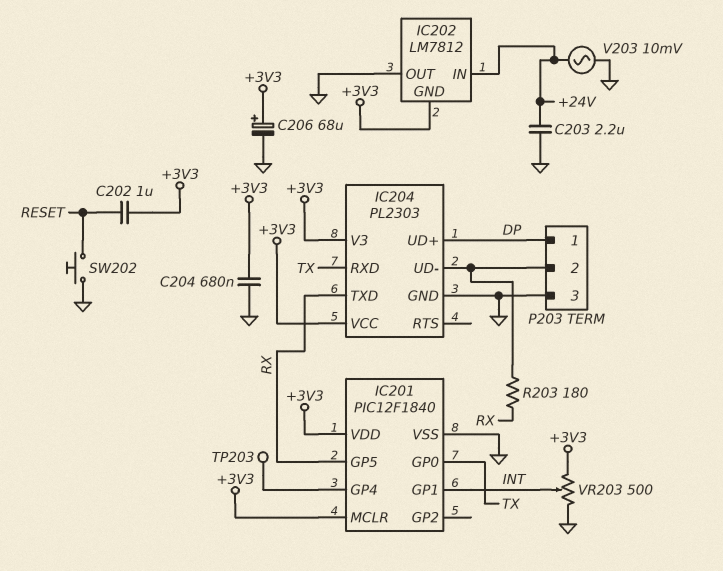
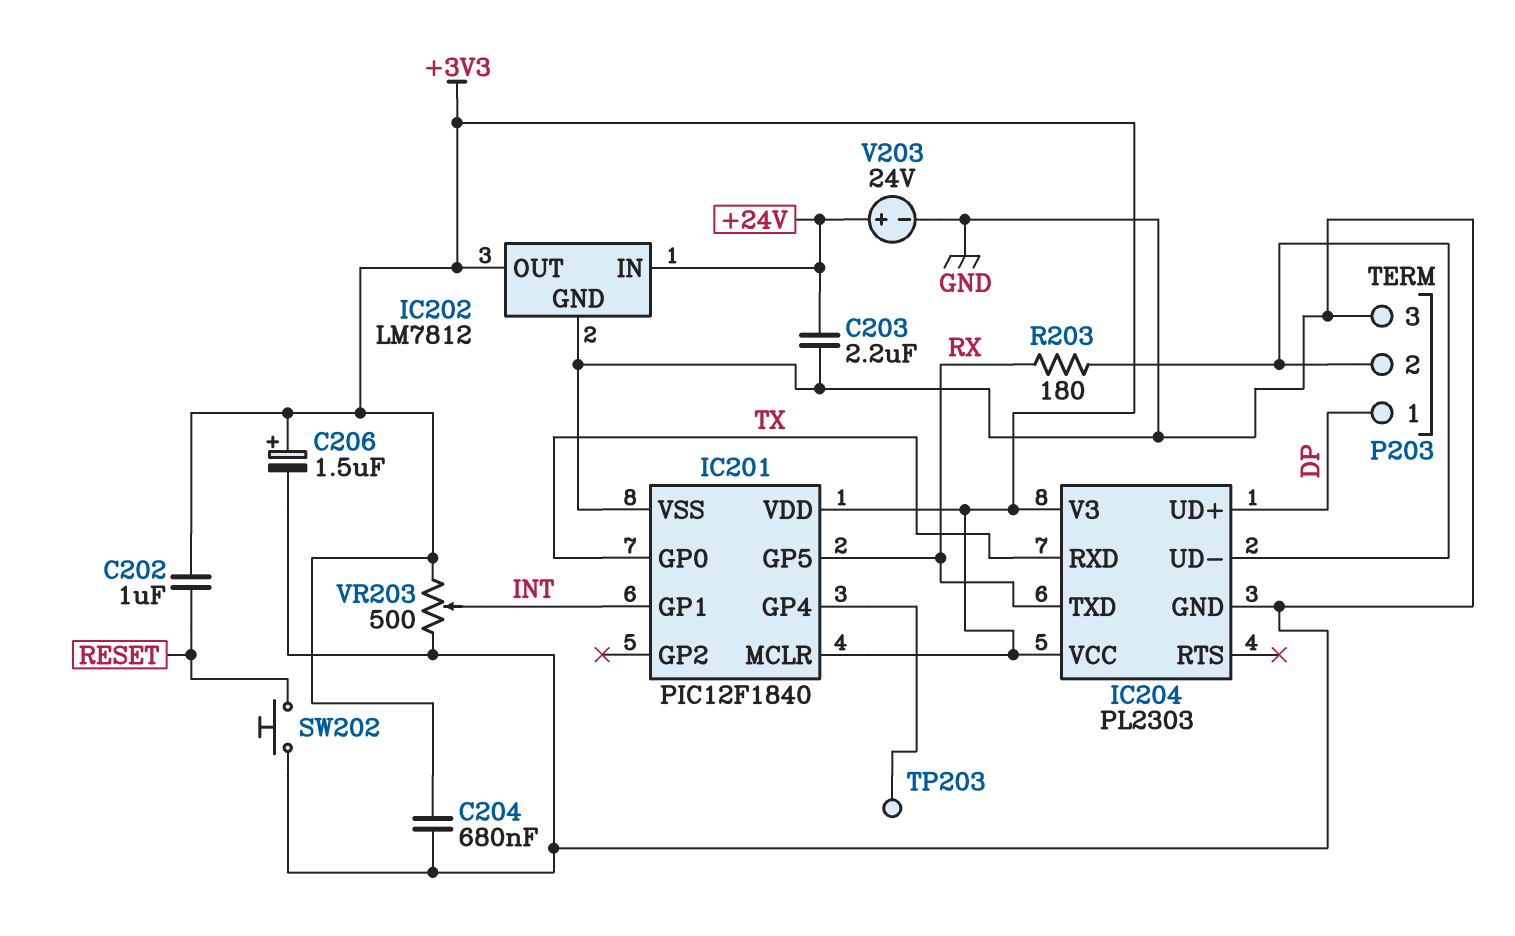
C206: 68uF (plus +3V3, minus GND) -> 1.5uF (plus +3V3, minus GND)
IC202 pin GND: +3V3 -> GND
IC202 pin OUT: GND -> +3V3
V203: AC 10mV (+24V, GND) -> 24V (plus +24V, minus GND)

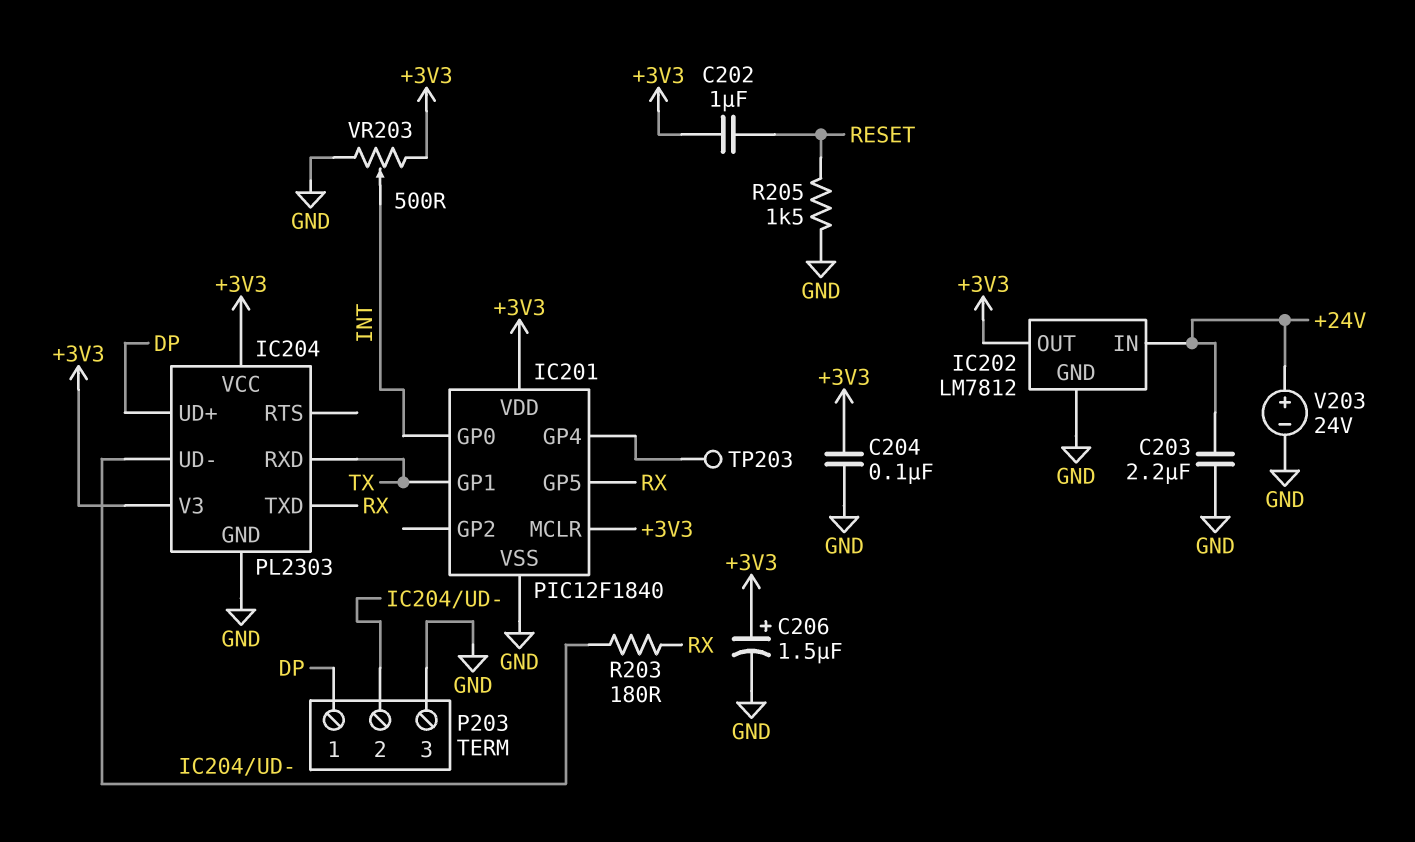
C204: 680nF (+3V3, GND) -> 100nF (+3V3, GND)
IC201 pin GP0: TX -> INT
IC201 pin GP1: INT -> TX
R205: none -> 1.5k (GND, RESET)
SW202: button (GND, RESET) -> none

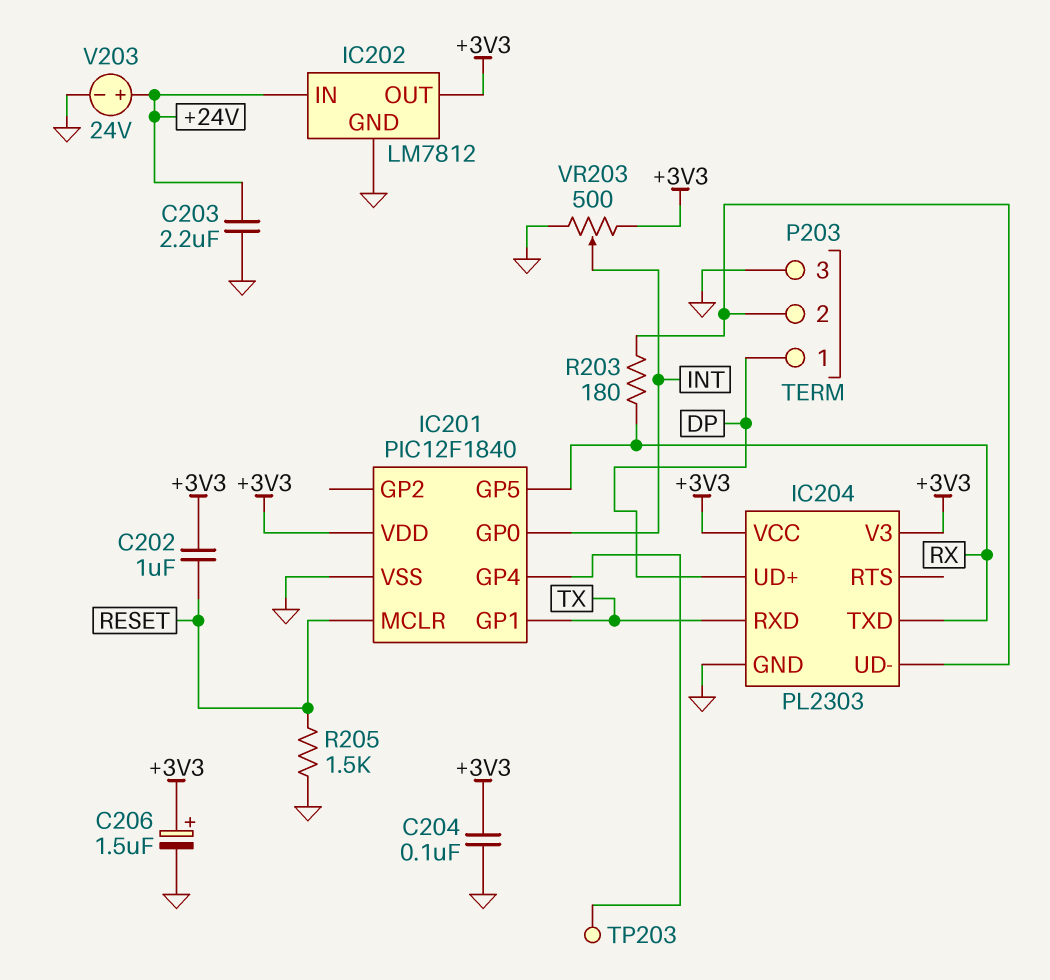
IC201 pin MCLR: +3V3 -> RESET

